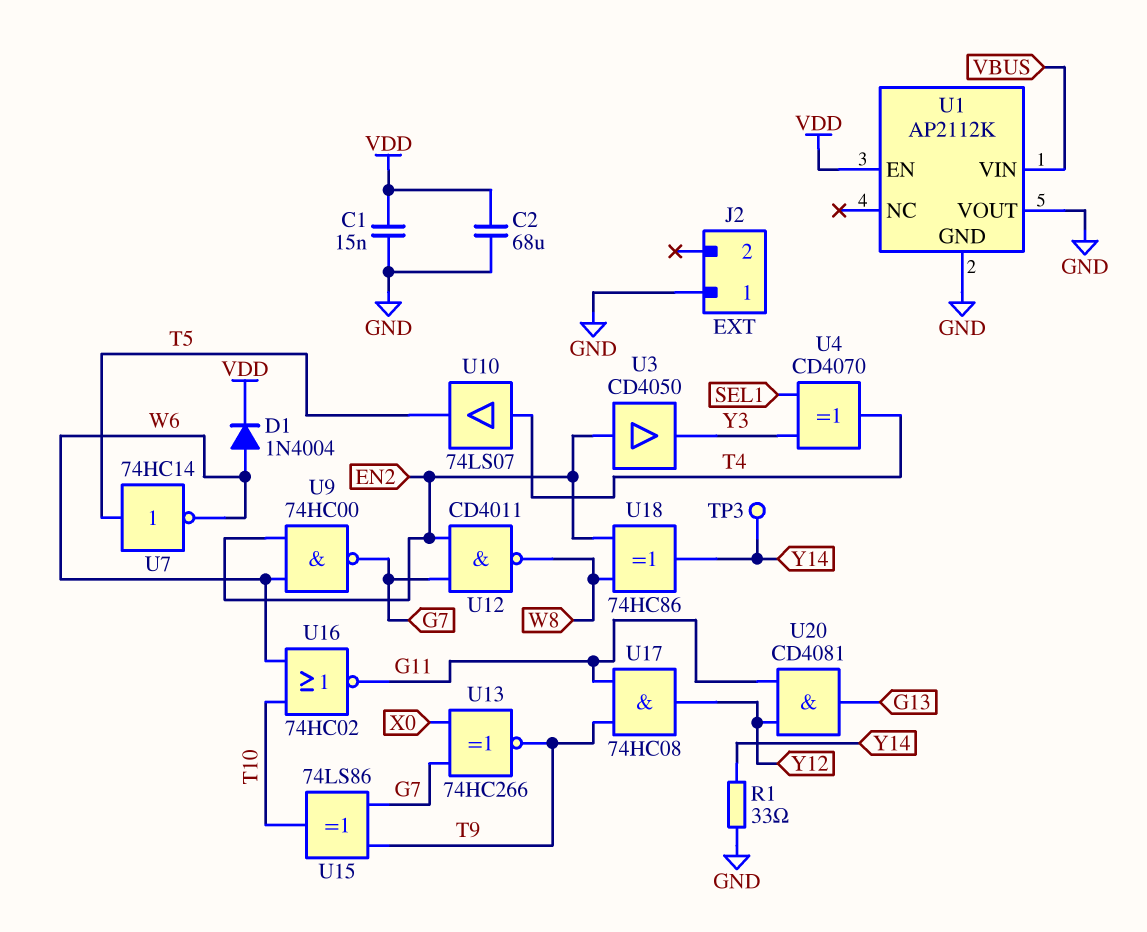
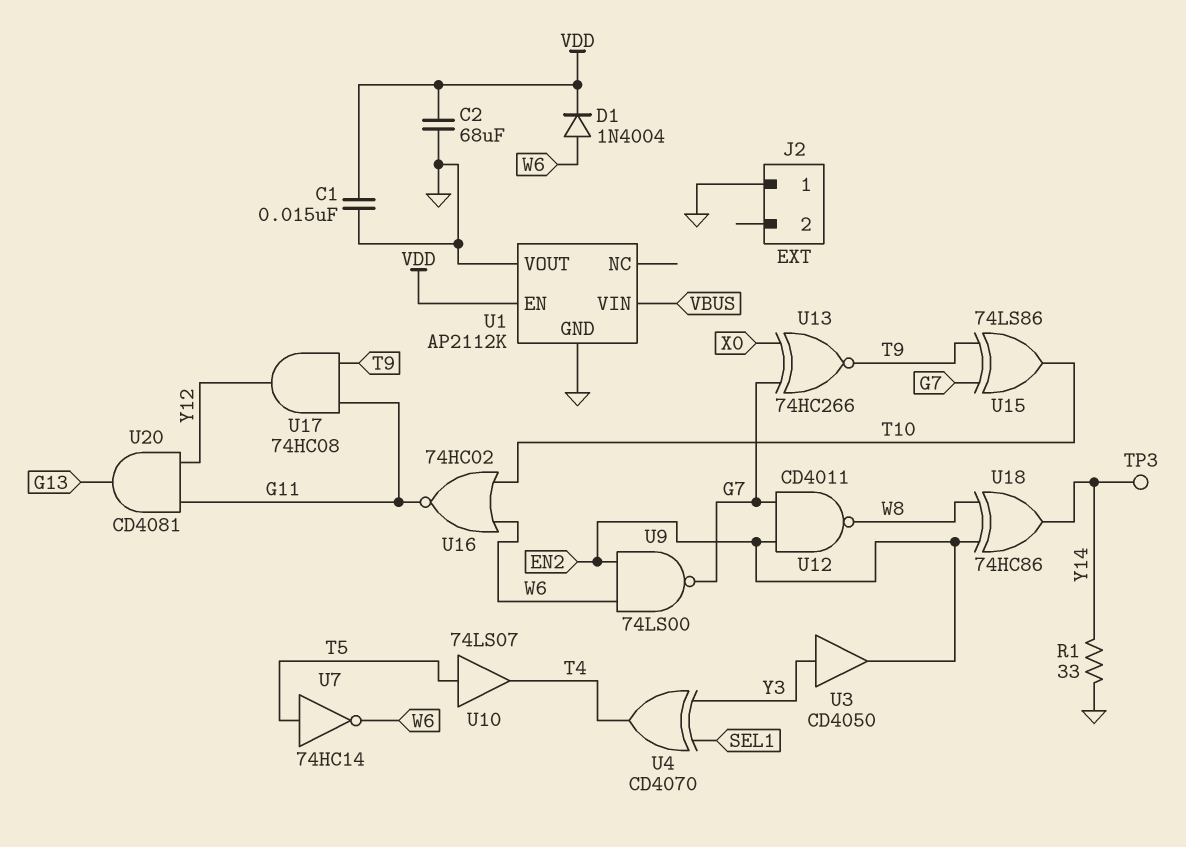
U3: buffer CD4050 (in EN2, out Y3) -> buffer CD4050 (in Y3, out EN2)
U9: NAND 74HC00 (in EN2, in W6, out G7) -> NAND 74LS00 (in EN2, in W6, out G7)
U10: buffer 74LS07 (in T4, out T5) -> buffer 74LS07 (in T5, out T4)

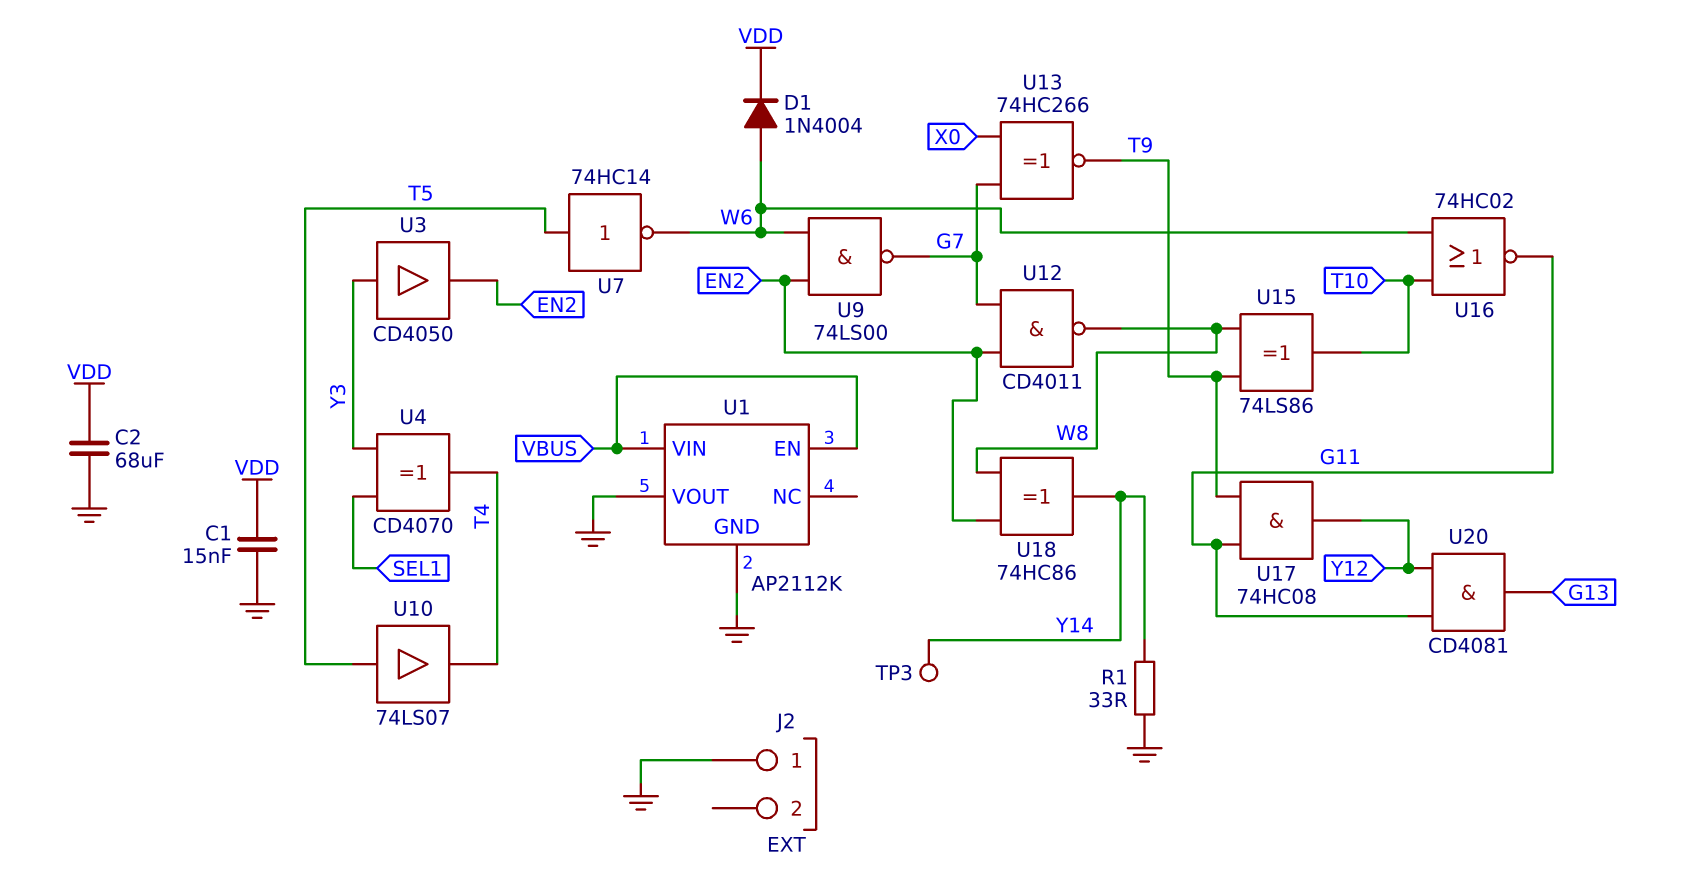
U1 pin EN: VDD -> VBUS
U15: XOR 74LS86 (in G7, in T9, out T10) -> XOR 74LS86 (in T9, in W8, out T10)

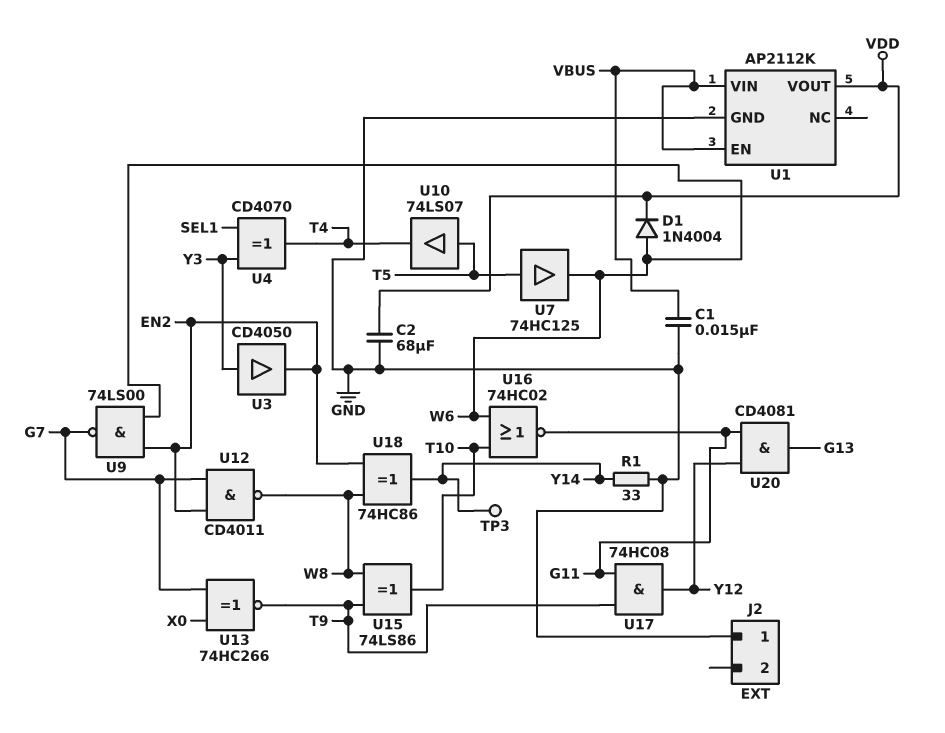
C1: 15nF (GND, VDD) -> 15nF (GND, VBUS)
U1 pin VOUT: GND -> VDD
U7: NOT 74HC14 (in T5, out W6) -> buffer 74HC125 (in T5, out W6)

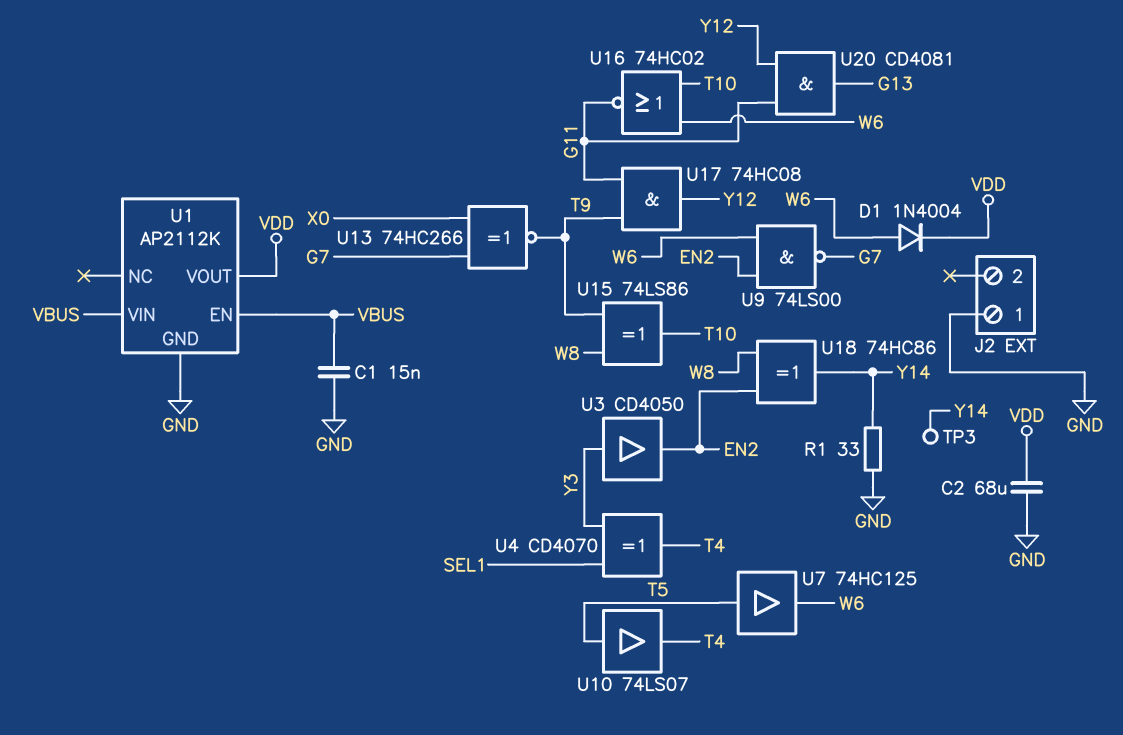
U12: NAND CD4011 (in EN2, in G7, out W8) -> none

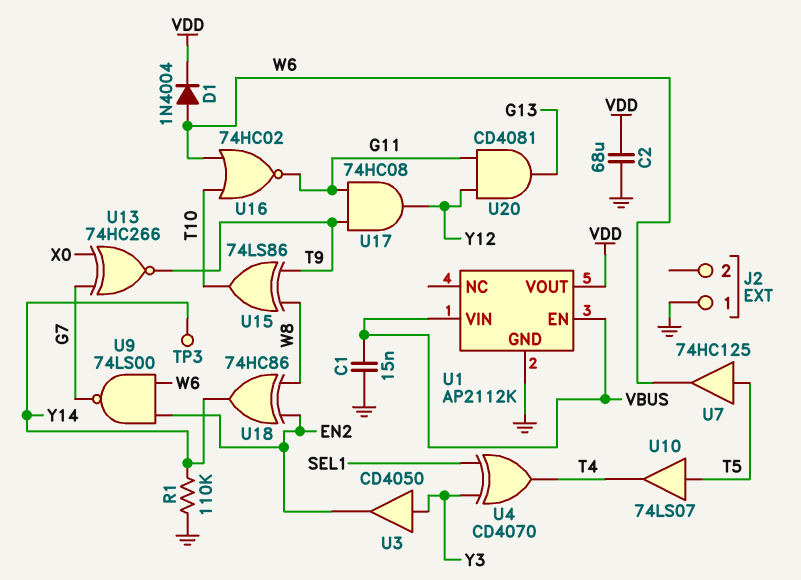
R1: 33 (GND, Y14) -> 110k (GND, Y14)

